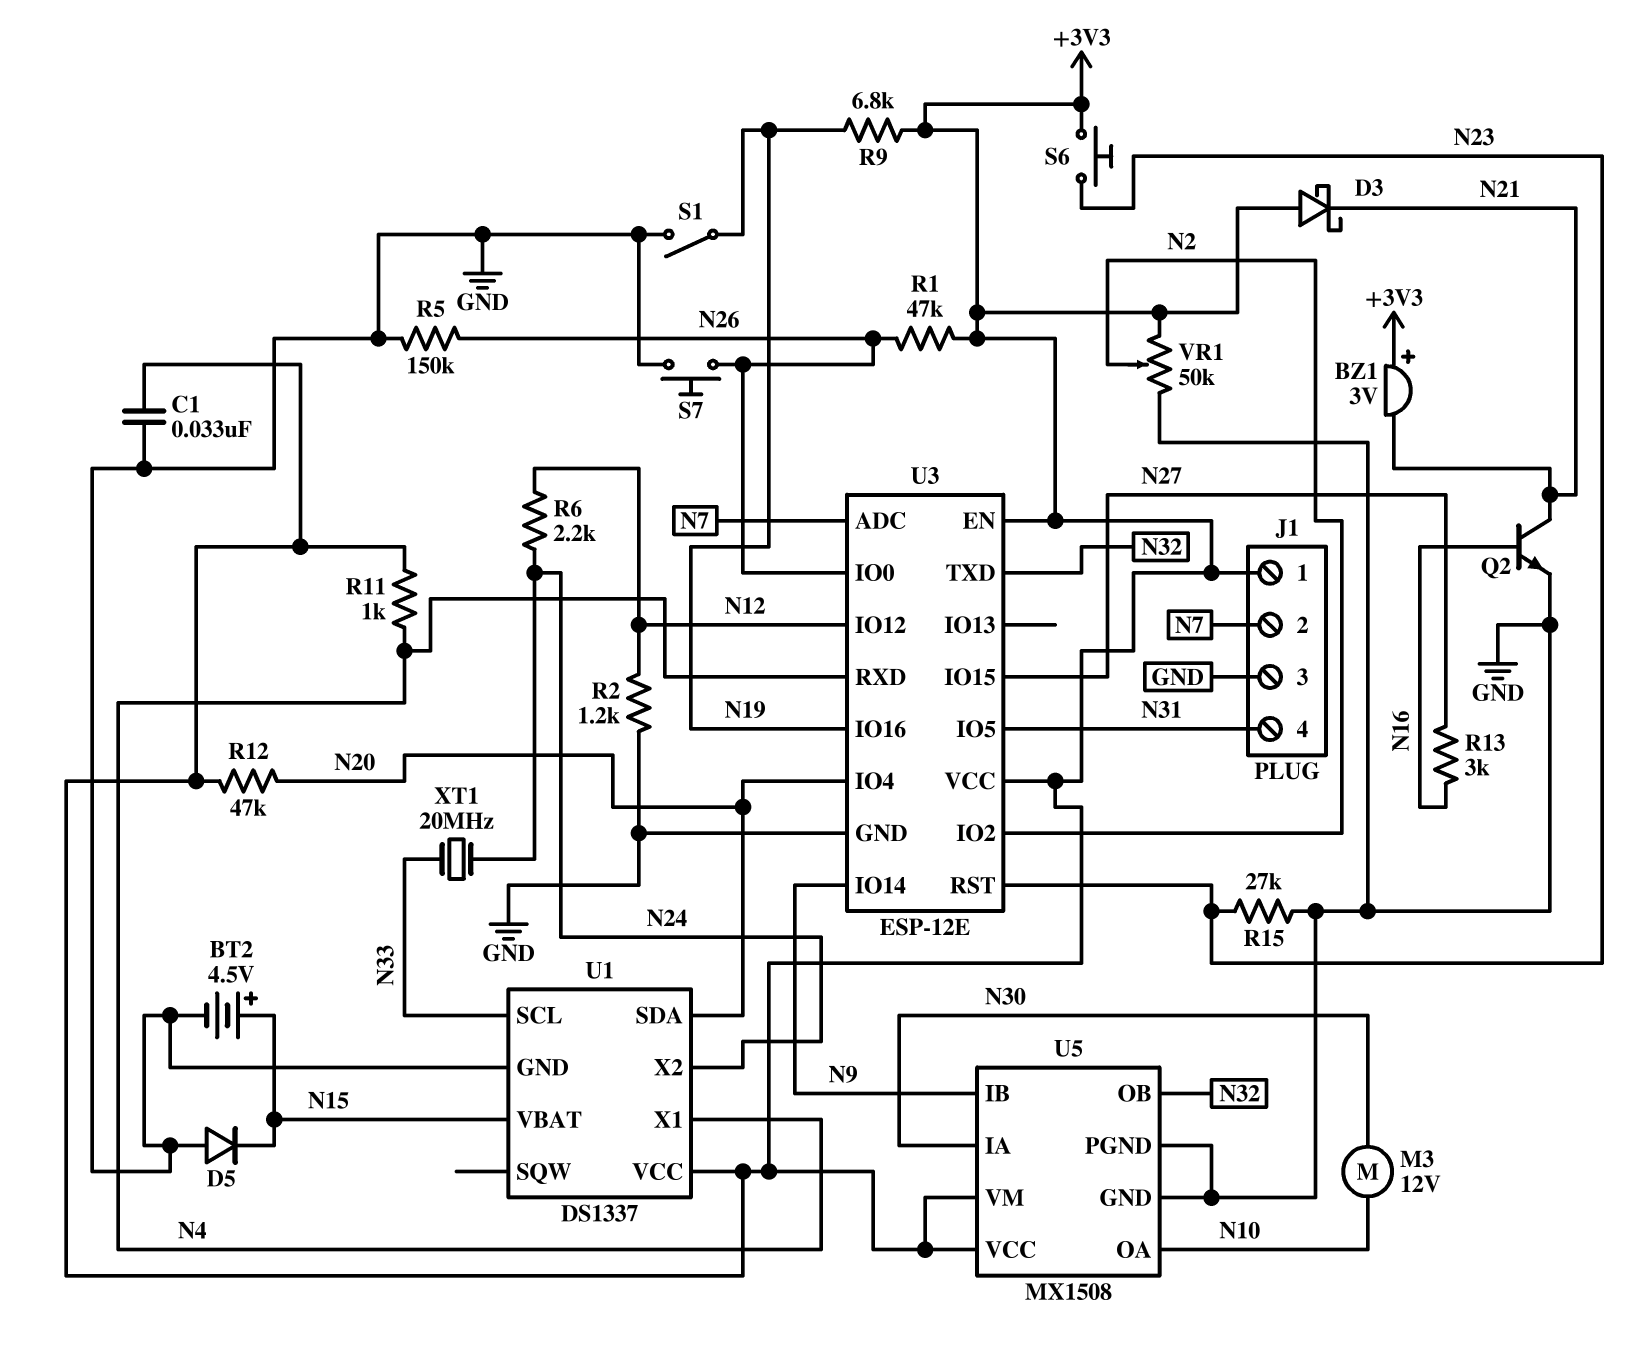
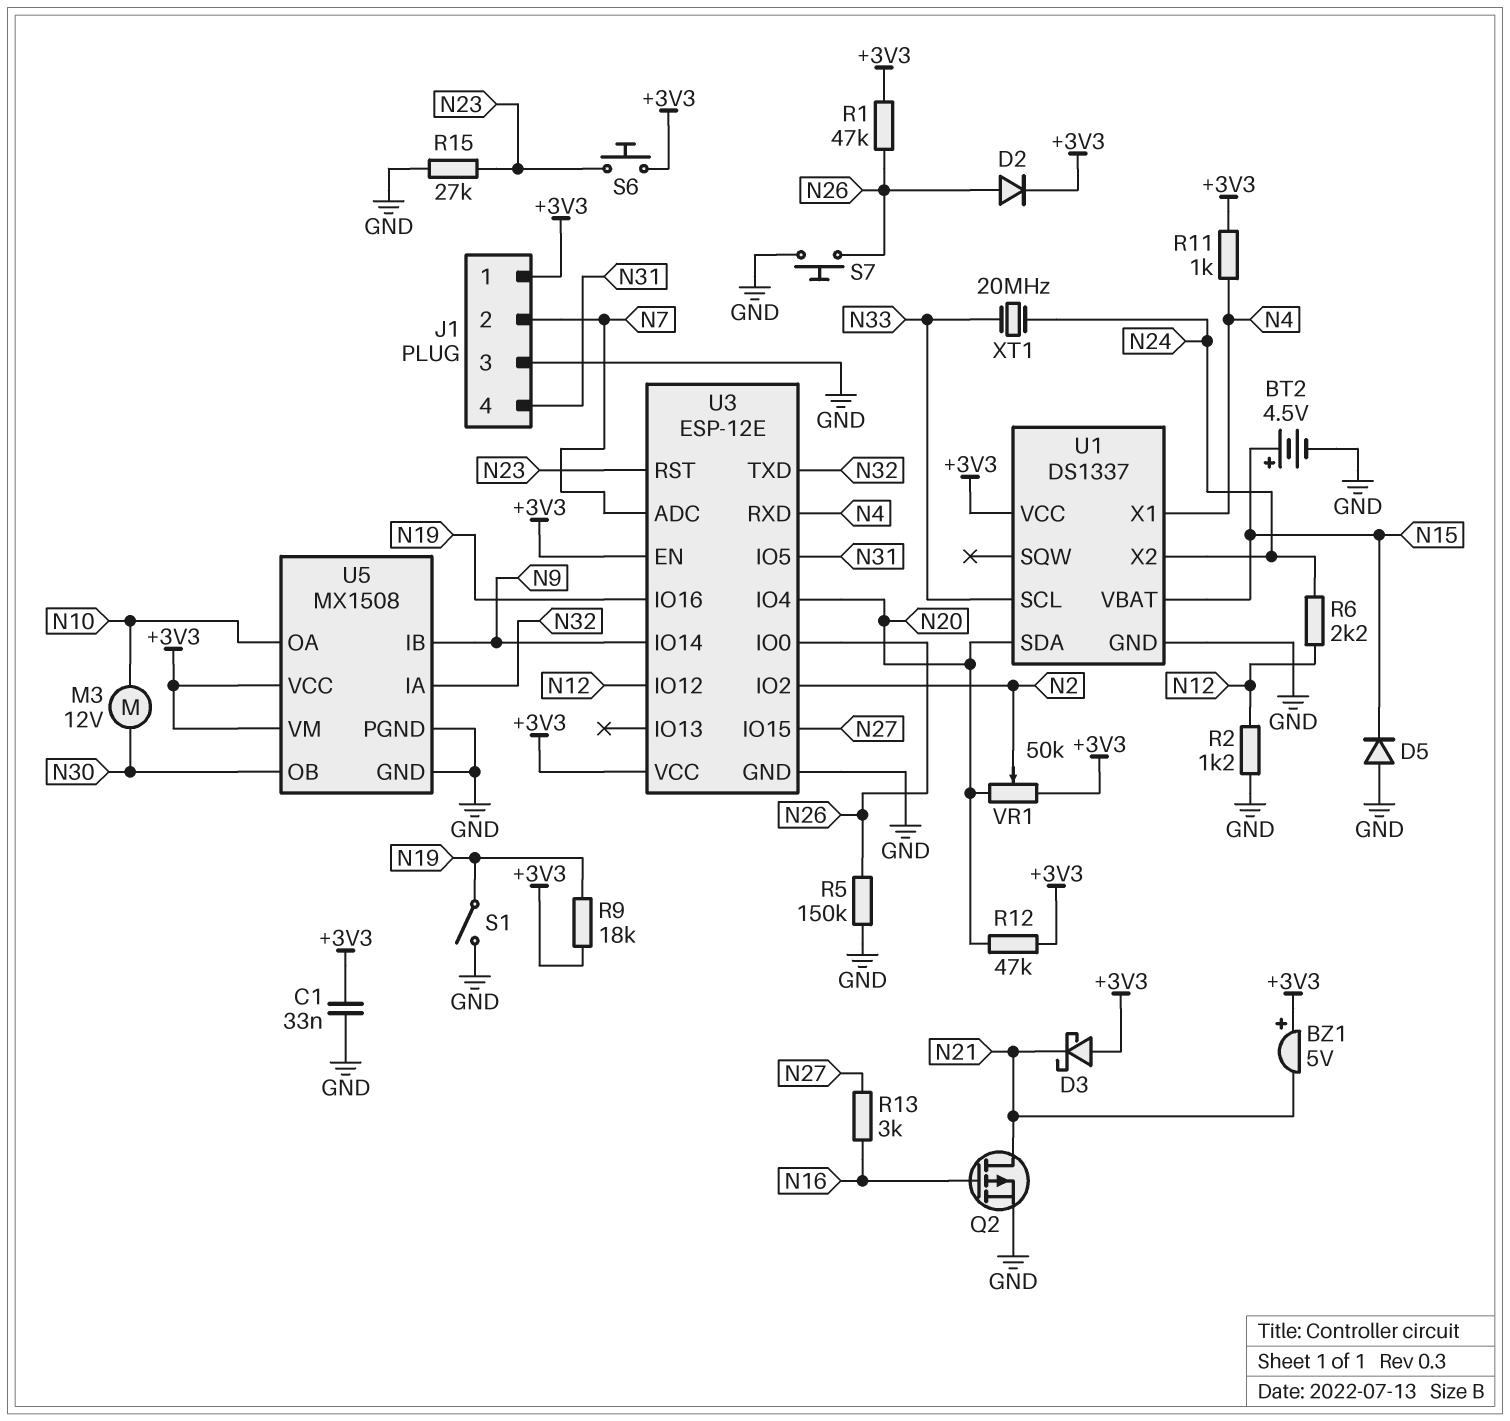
BZ1: buzzer 3V (plus +3V3, minus N21) -> buzzer 5V (plus +3V3, minus N21)
D2: none -> diode (A N26, K +3V3)
Q2: NPN (B N16, C N21, E GND) -> PMOS (G N16, D N21, S GND)
R9: 6.8k (+3V3, N19) -> 18k (+3V3, N19)
U5 pin IA: N30 -> N32
U5 pin OB: N32 -> N30
VR1: 50k (+3V3, GND, wiper N2) -> 50k (+3V3, N20, wiper N2)

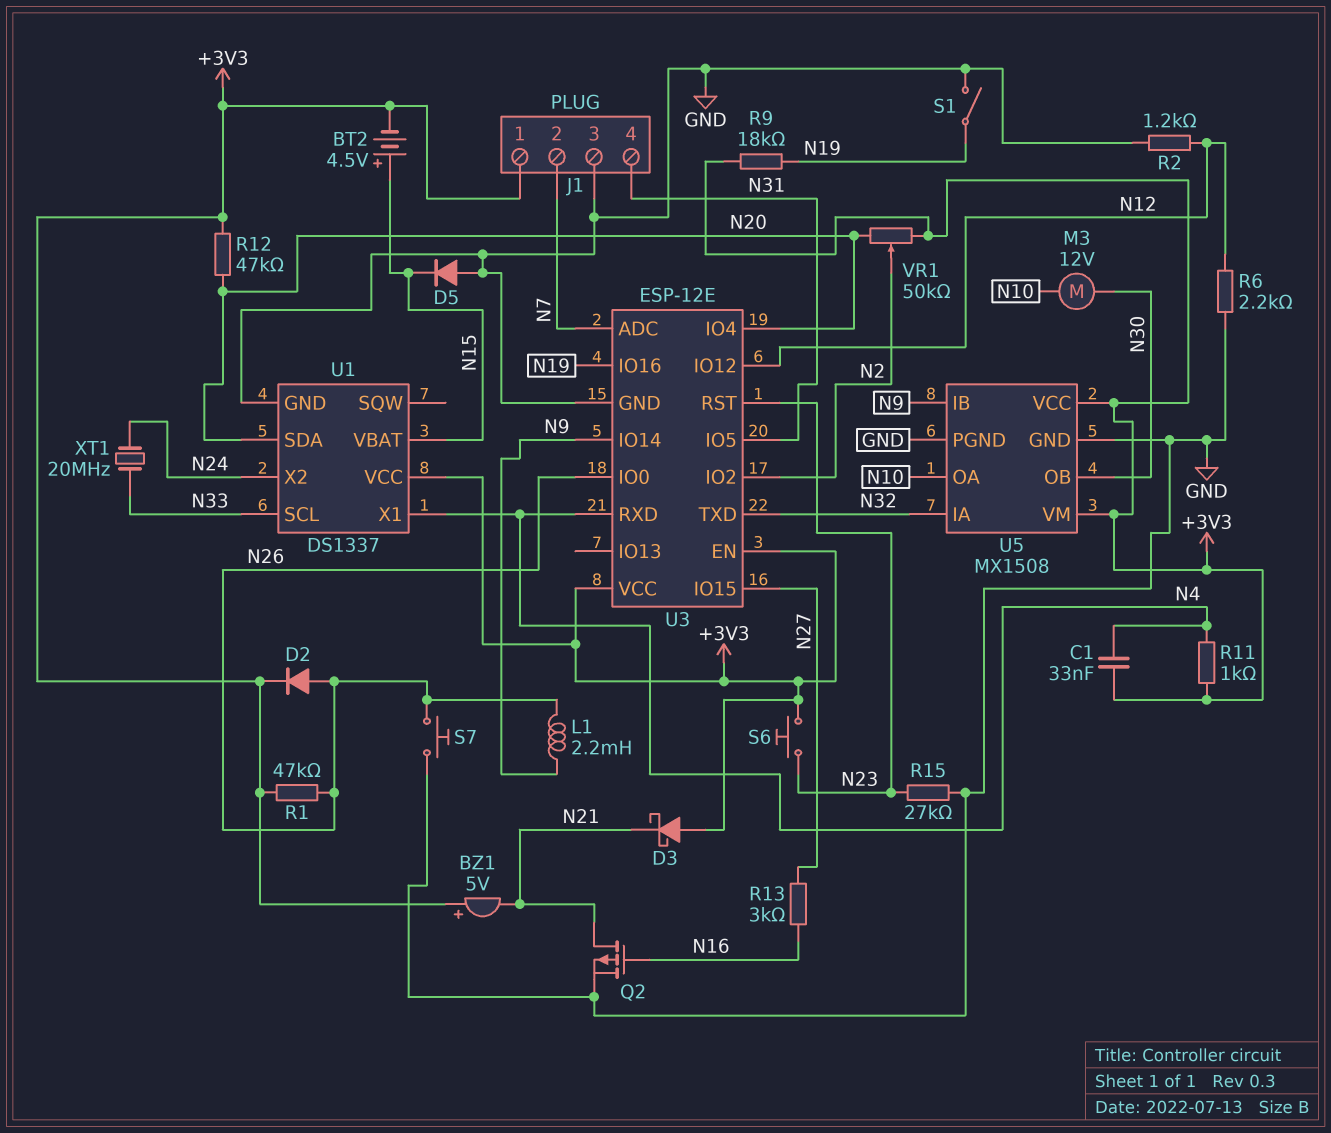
BT2: 4.5V (plus N15, minus GND) -> 4.5V (plus N15, minus +3V3)
C1: 33nF (+3V3, GND) -> 33nF (+3V3, N4)
L1: none -> 2.2mH (N9, N26)
R5: 150k (GND, N26) -> none
R6: 2.2k (N12, N24) -> 2.2k (GND, N12)

